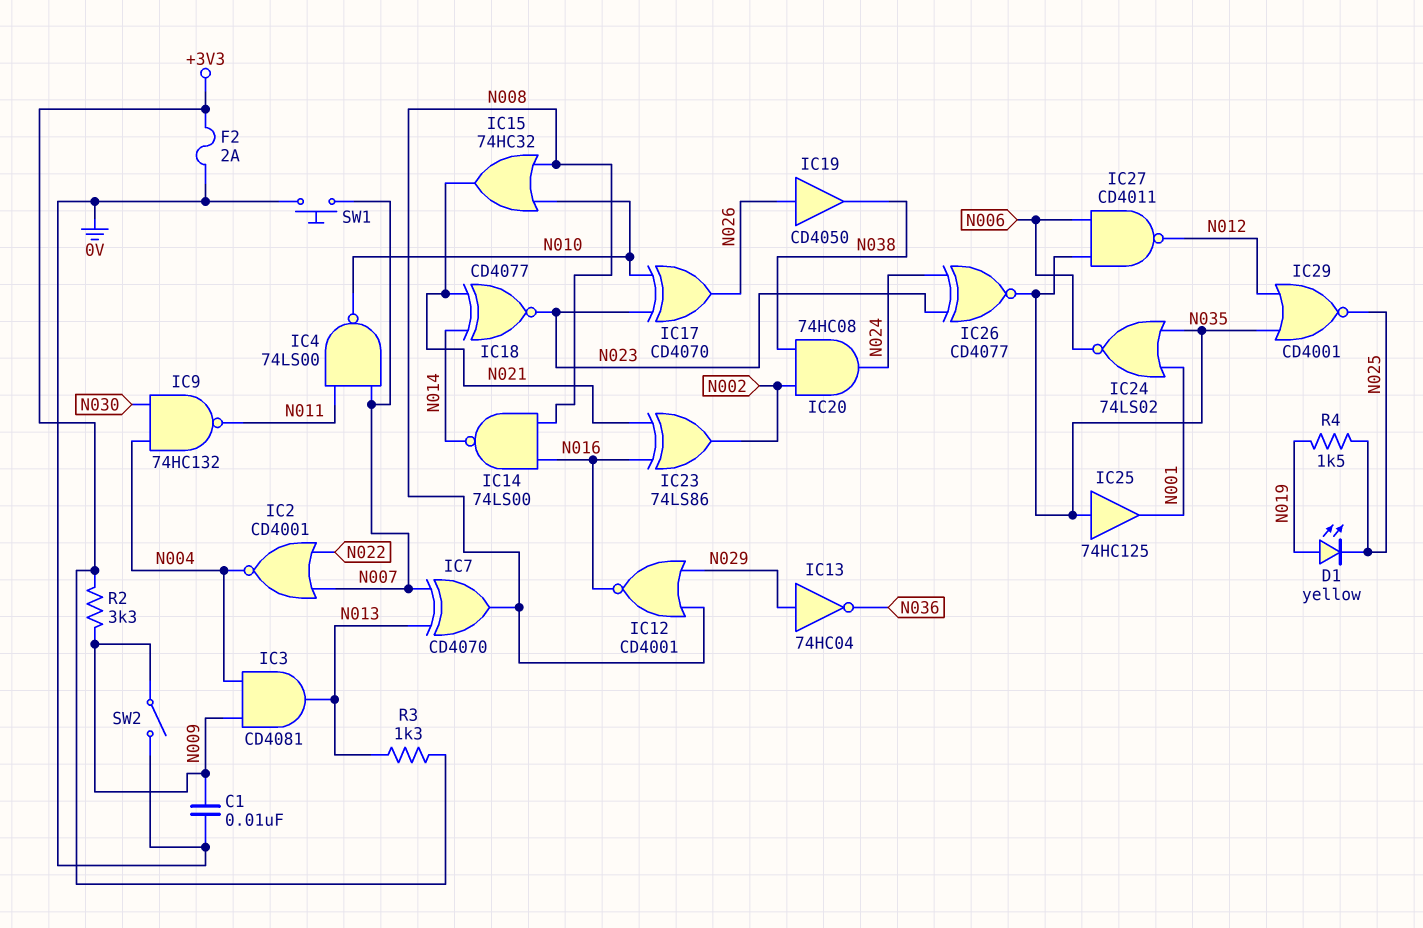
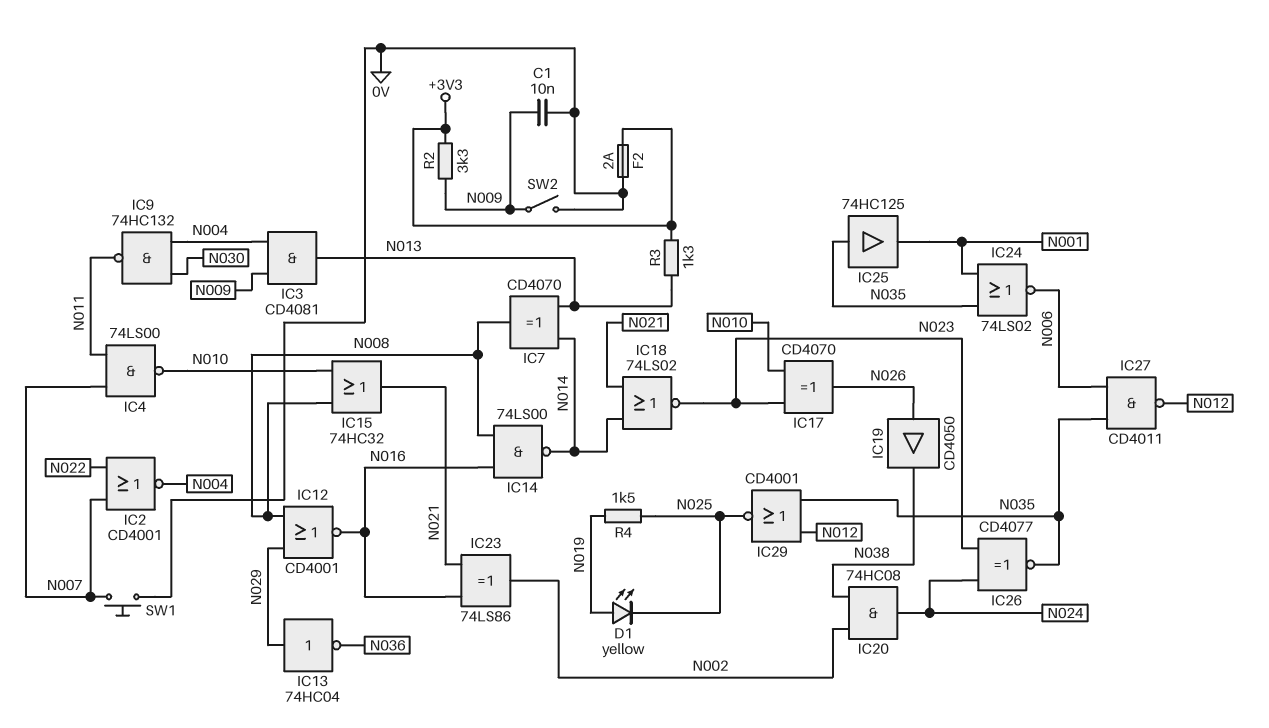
IC7: XOR CD4070 (in N007, in N013, out N008) -> XOR CD4070 (in N013, in N014, out N008)
IC18: XNOR CD4077 (in N014, in N021, out N023) -> NOR 74LS02 (in N014, in N021, out N023)

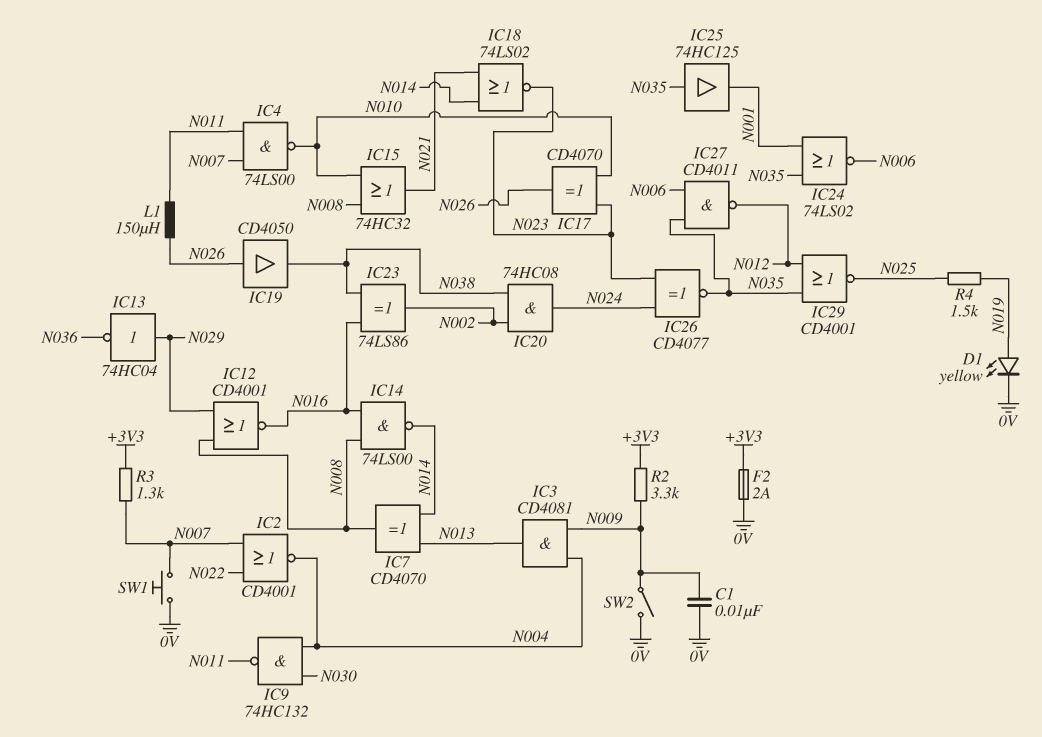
D1: LED yellow (A N019, K N025) -> LED yellow (A N019, K 0V)
IC23: XOR 74LS86 (in N016, in N021, out N002) -> XOR 74LS86 (in N016, in N038, out N002)
L1: none -> 150uH (N011, N026)
R3: 1.3k (+3V3, N013) -> 1.3k (+3V3, N007)

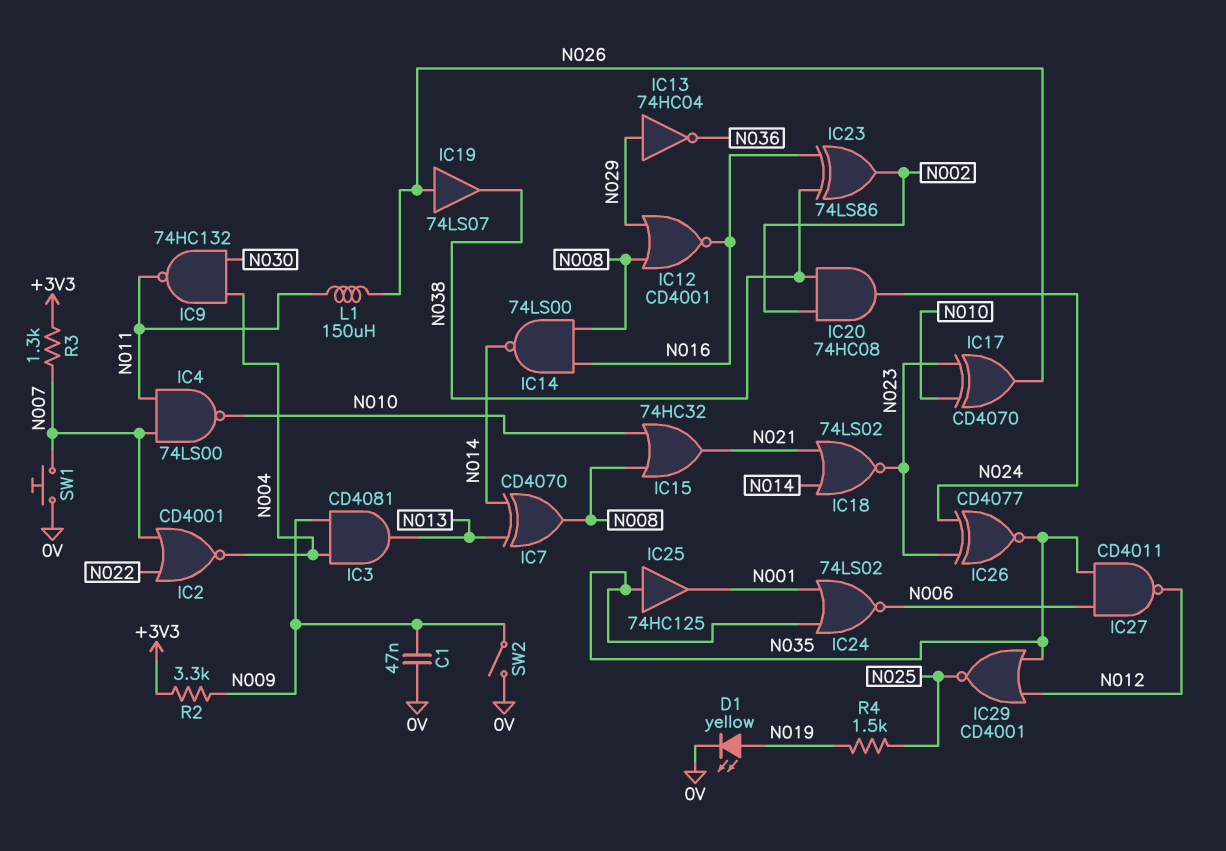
C1: 10nF (0V, N009) -> 47nF (0V, N009)
F2: 2A (+3V3, 0V) -> none
IC19: buffer CD4050 (in N026, out N038) -> buffer 74LS07 (in N026, out N038)

